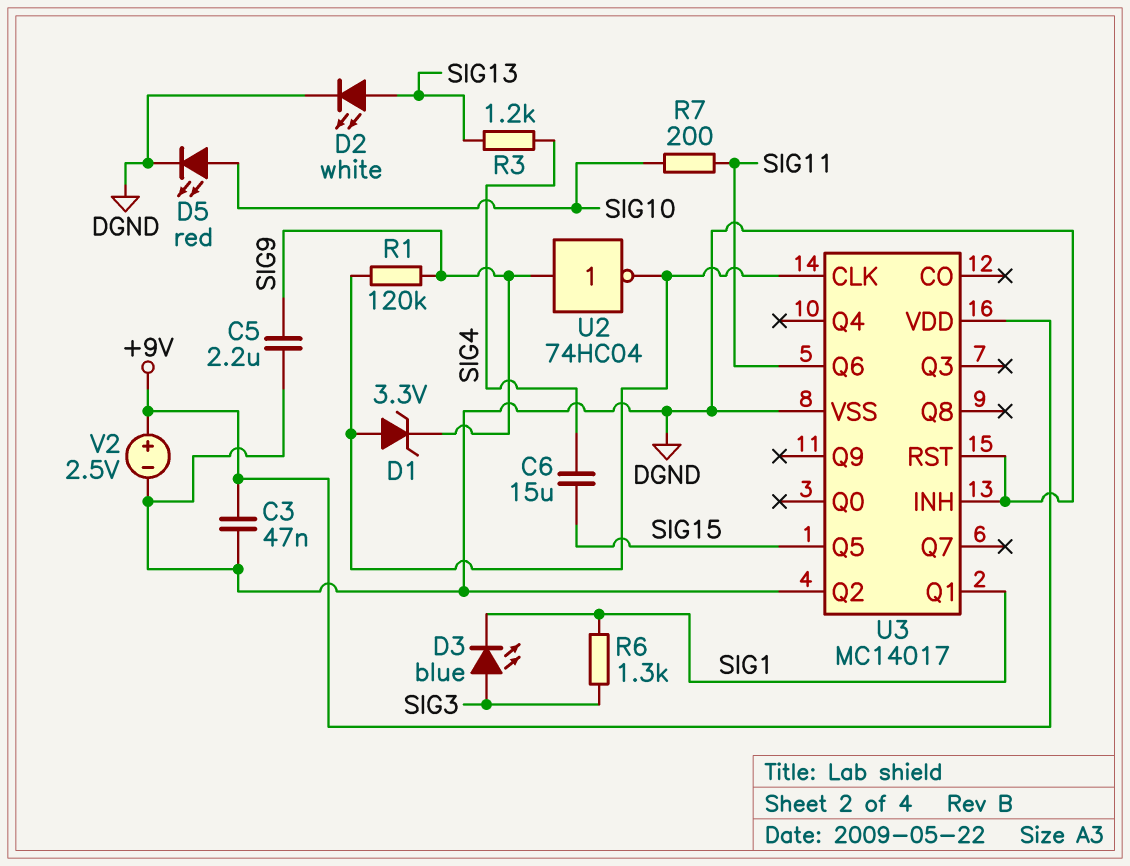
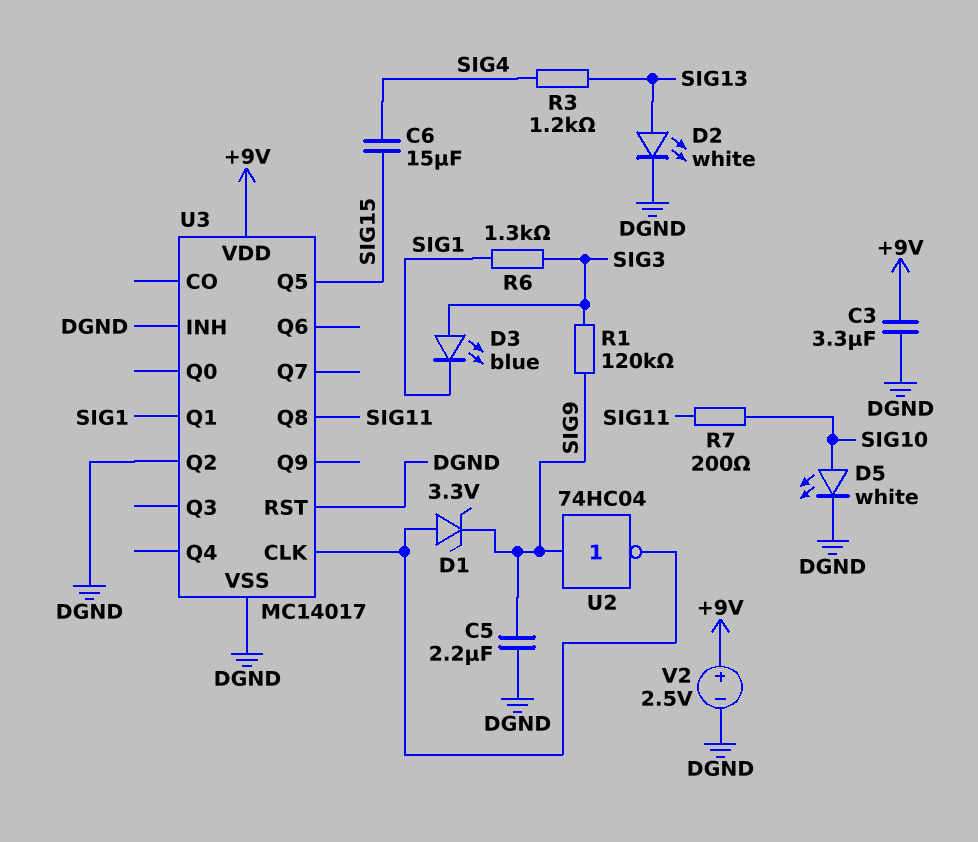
C3: 47nF (+9V, DGND) -> 3.3uF (+9V, DGND)
D5: LED red (A SIG10, K DGND) -> LED white (A SIG10, K DGND)
R1: 120k (SIG9, U3/CLK) -> 120k (SIG3, SIG9)
U3 pin Q6: SIG11 -> none
U3 pin Q8: none -> SIG11

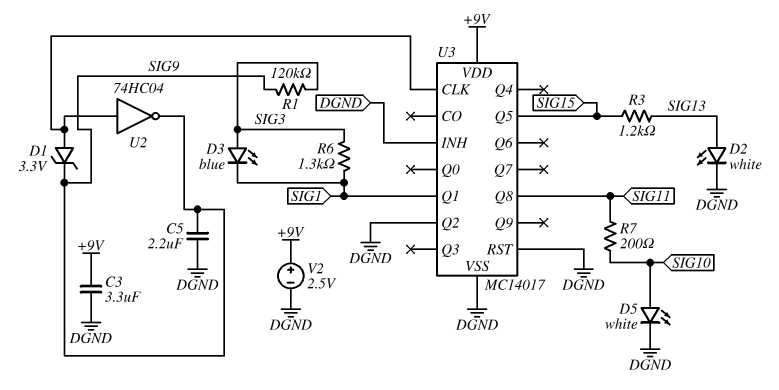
C6: 15uF (SIG4, SIG15) -> none
R3: 1.2k (SIG4, SIG13) -> 1.2k (SIG13, SIG15)
U2: NOT 74HC04 (in SIG9, out U3/CLK) -> NOT 74HC04 (in U3/CLK, out SIG9)

